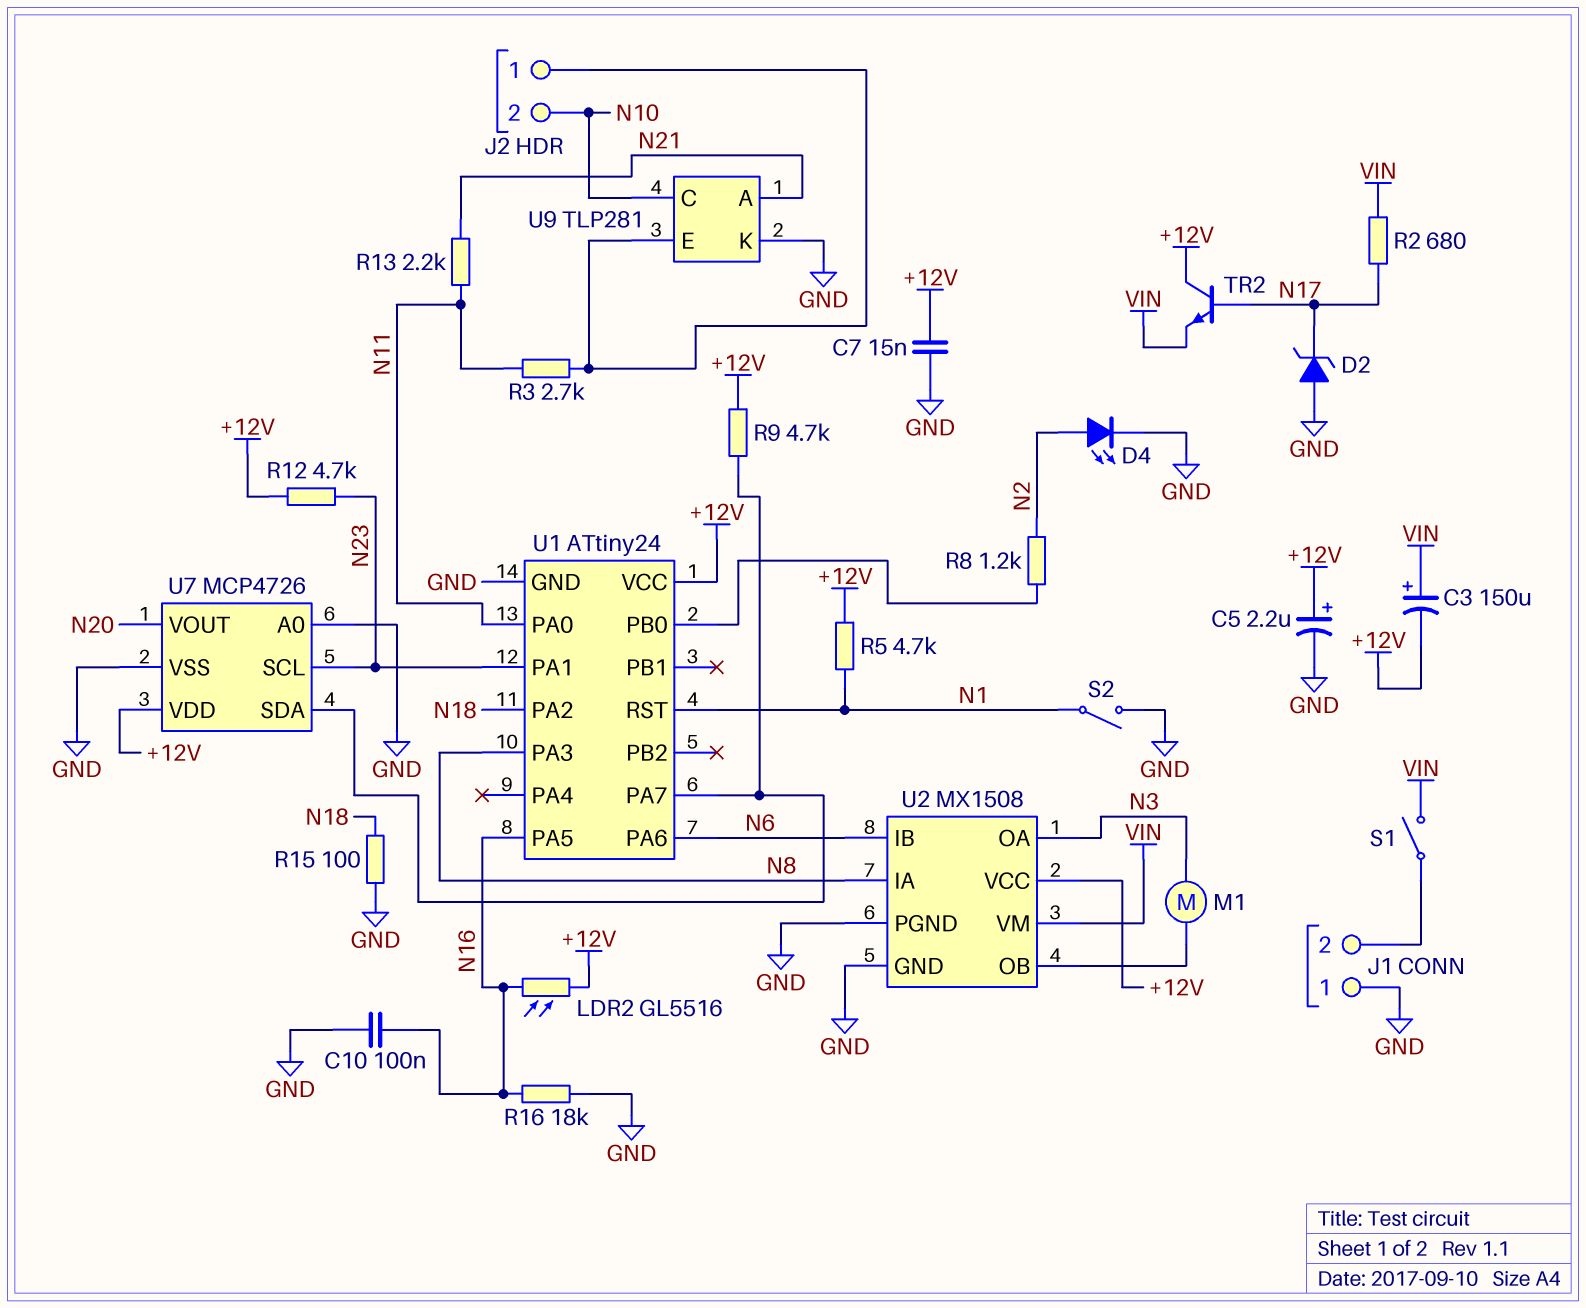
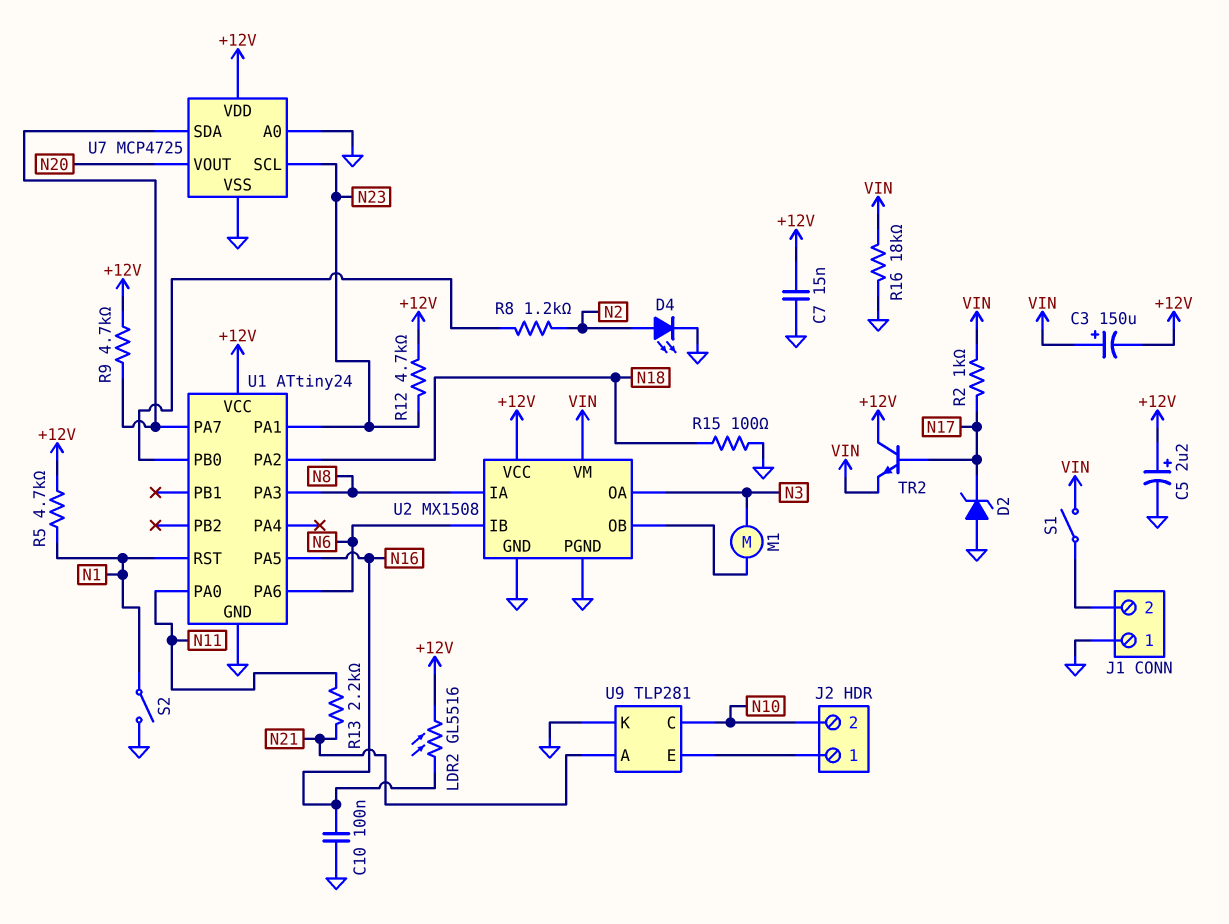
R2: 680 (N17, VIN) -> 1k (N17, VIN)
R3: 2.7k (J2/1, N11) -> none
R16: 18k (GND, N16) -> 18k (GND, VIN)
U7: MCP4726 -> MCP4725

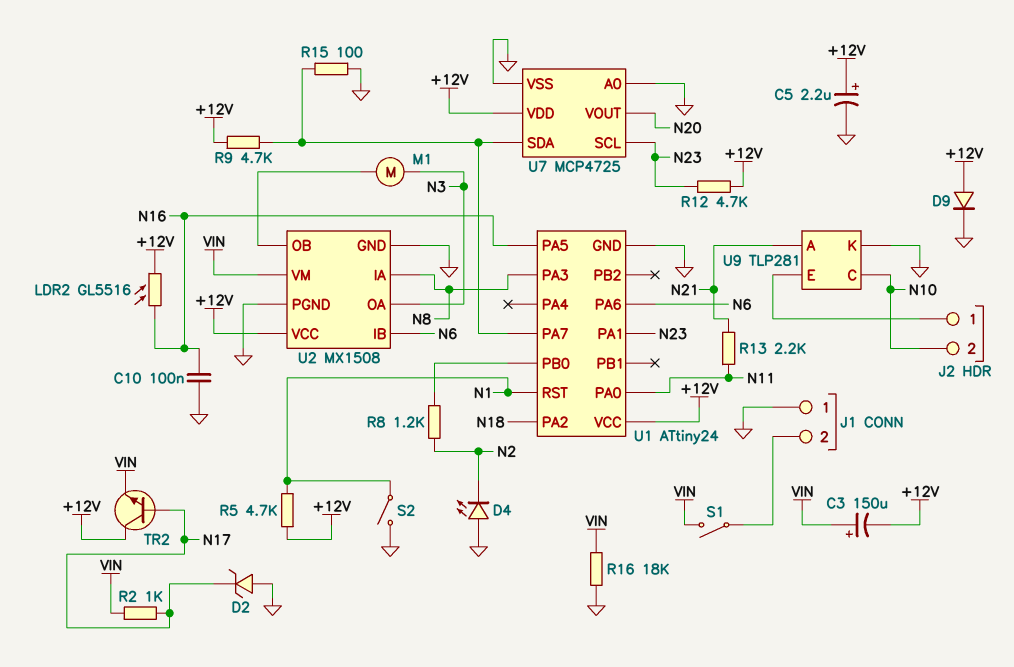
C7: 15nF (+12V, GND) -> none
D4: LED (A N2, K GND) -> LED (A GND, K N2)
D9: none -> diode (A +12V, K GND)
R15: 100 (GND, N18) -> 100 (GND, U1/PA7)

